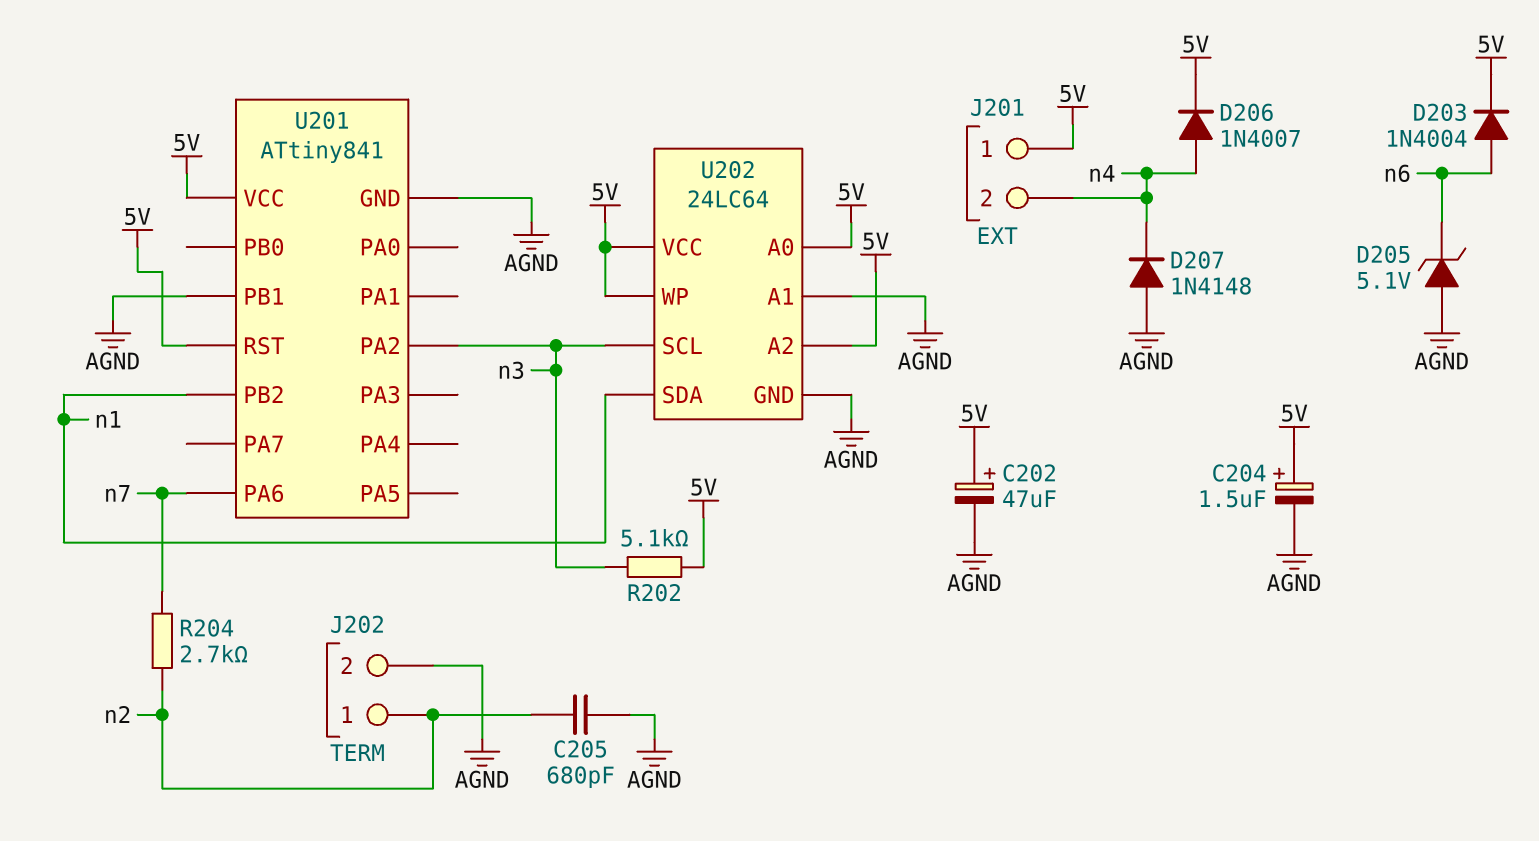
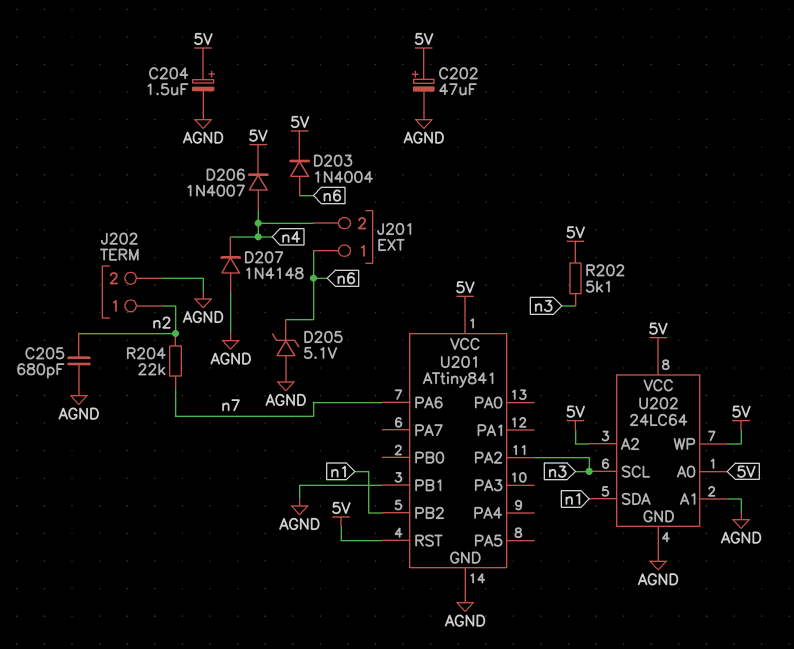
J201 pin 1: 5V -> n6
R204: 2.7k (n2, n7) -> 22k (n2, n7)

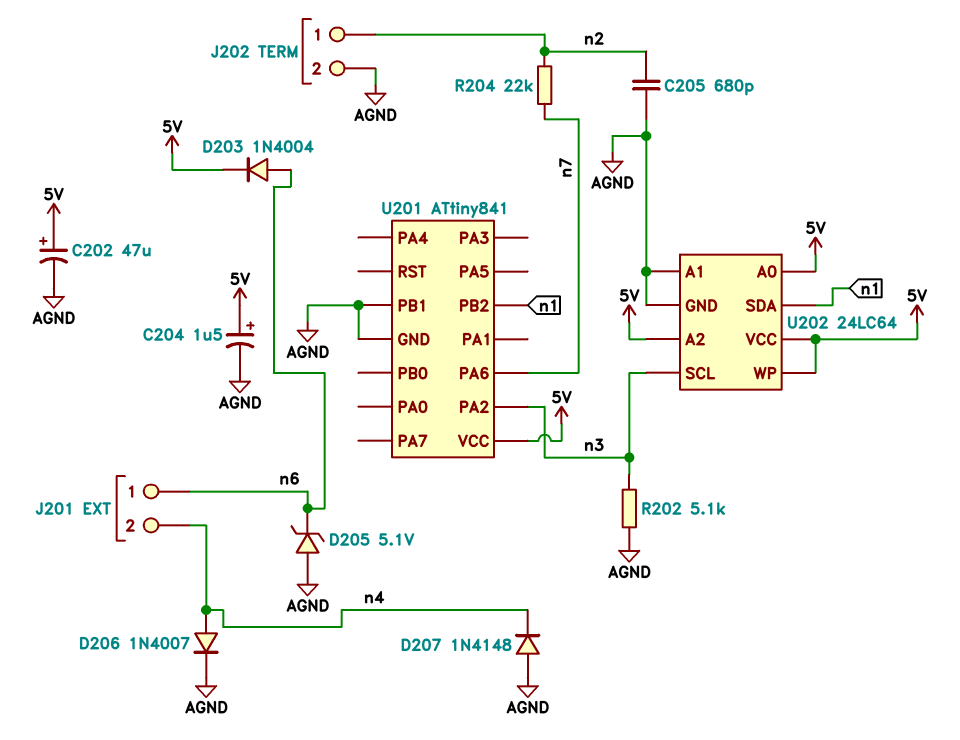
D206: diode 1N4007 (A n4, K 5V) -> diode 1N4007 (A n4, K AGND)
R202: 5.1k (5V, n3) -> 5.1k (AGND, n3)
U201 pin RST: 5V -> none

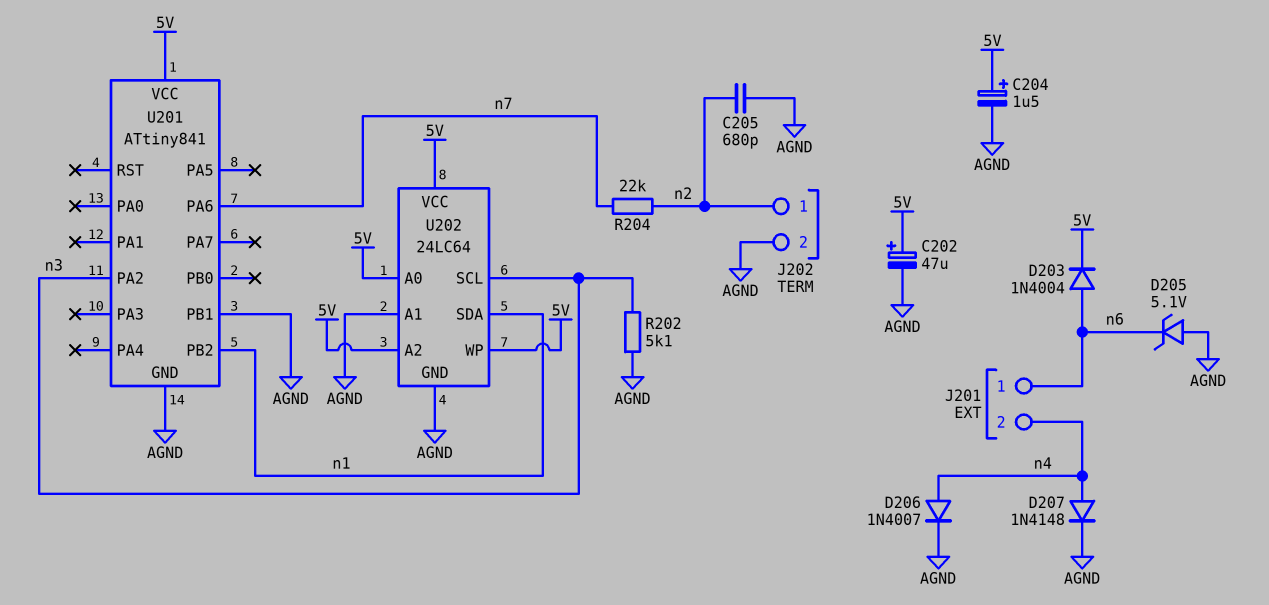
D207: diode 1N4148 (A AGND, K n4) -> diode 1N4148 (A n4, K AGND)

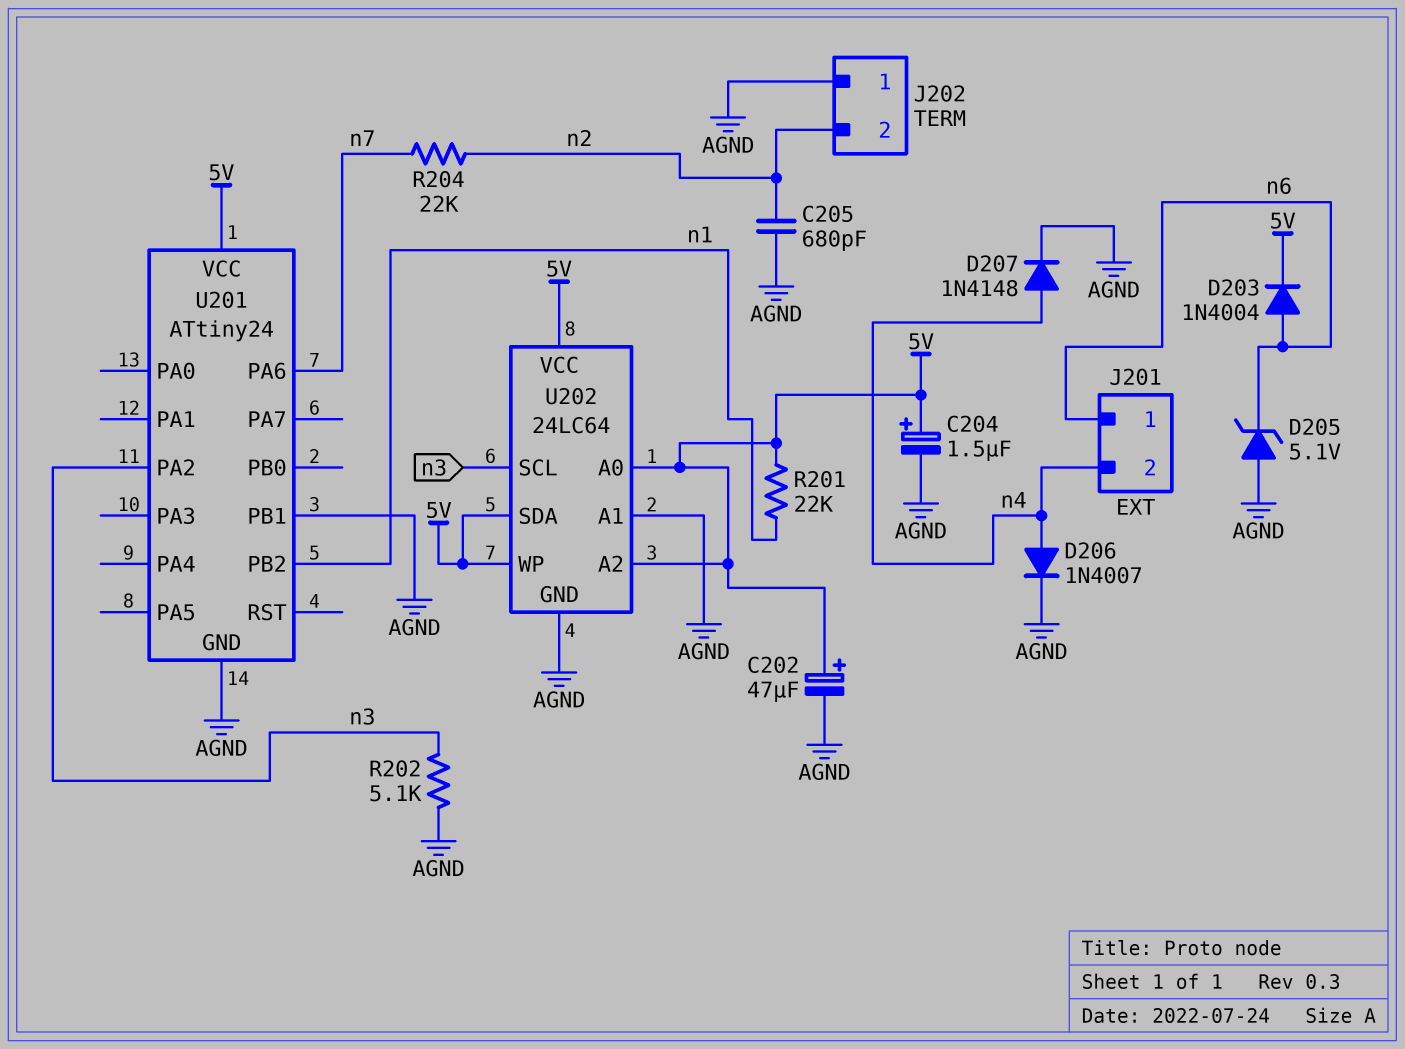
J202 pin 1: n2 -> AGND
J202 pin 2: AGND -> n2
R201: none -> 22k (5V, n1)
U201: ATtiny841 -> ATtiny24
U202 pin SDA: n1 -> 5V

